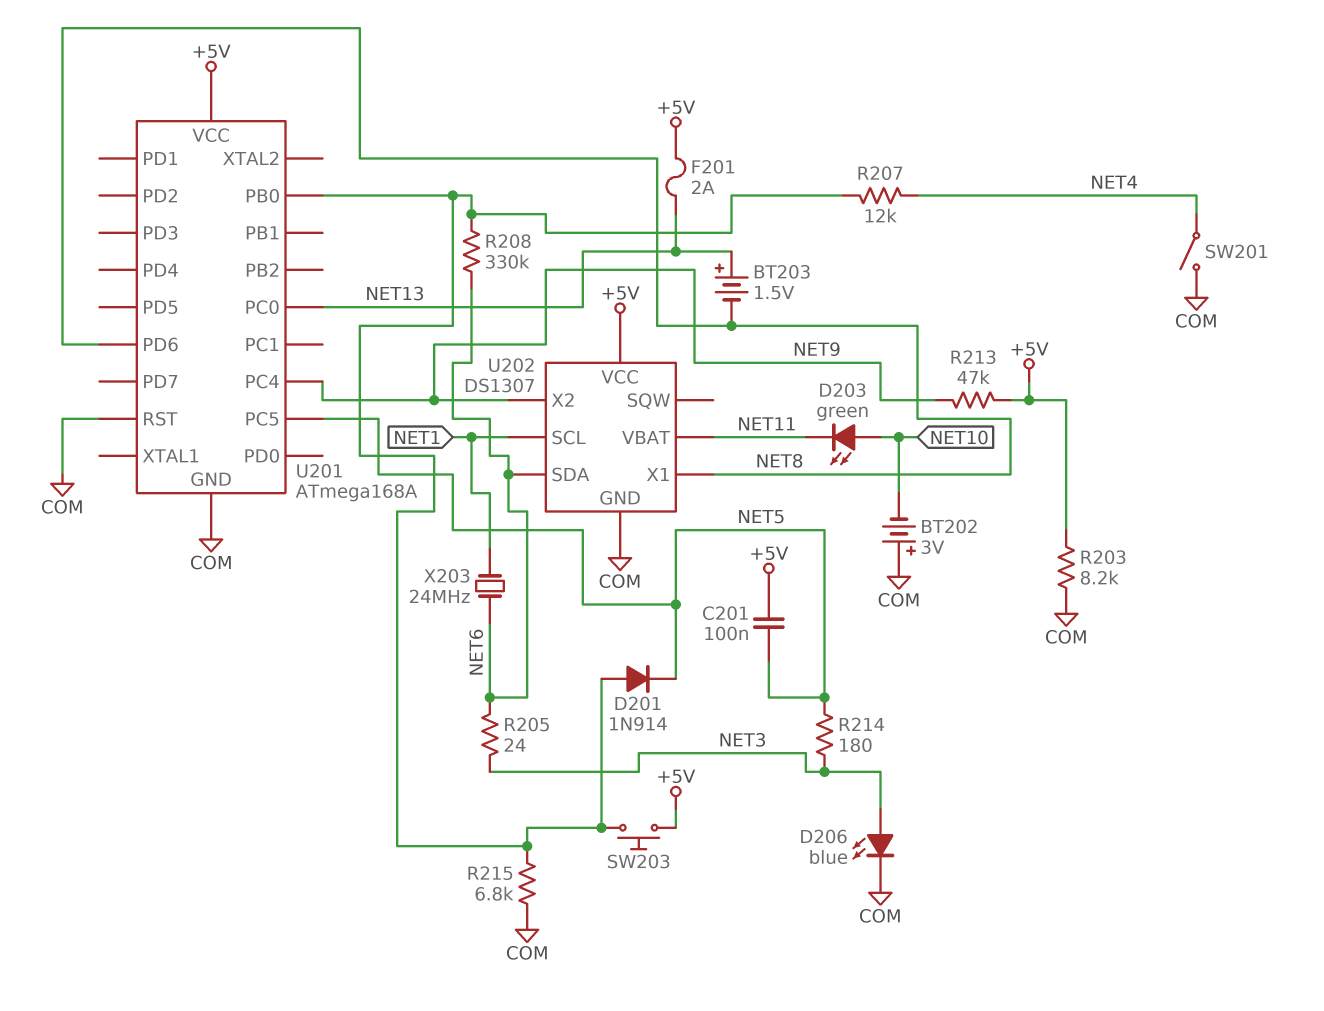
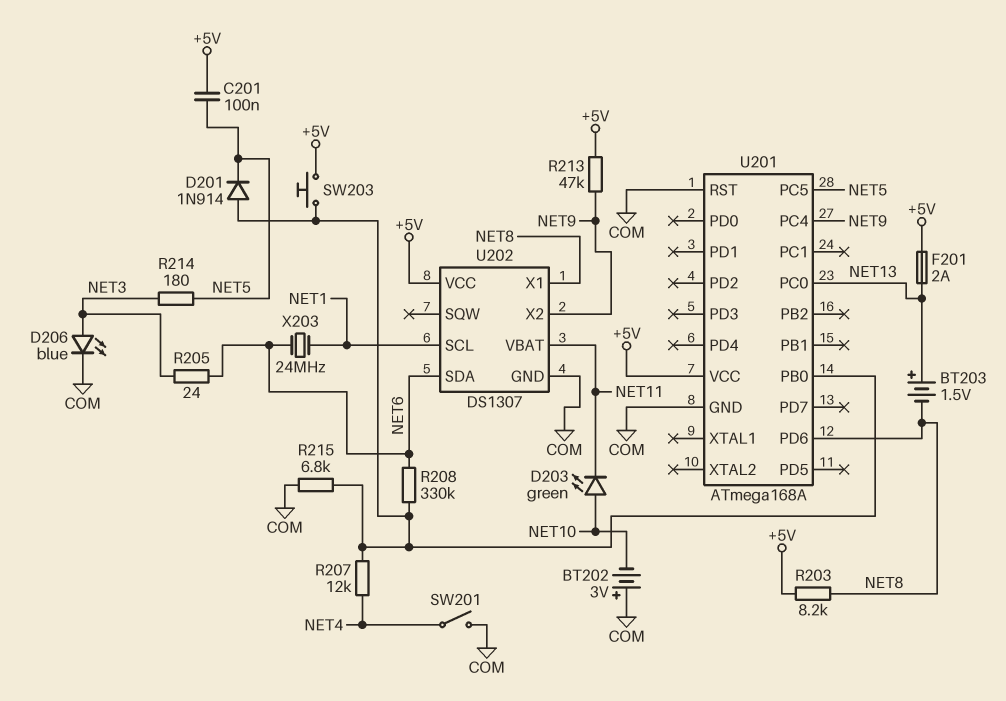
R203: 8.2k (+5V, COM) -> 8.2k (+5V, NET8)

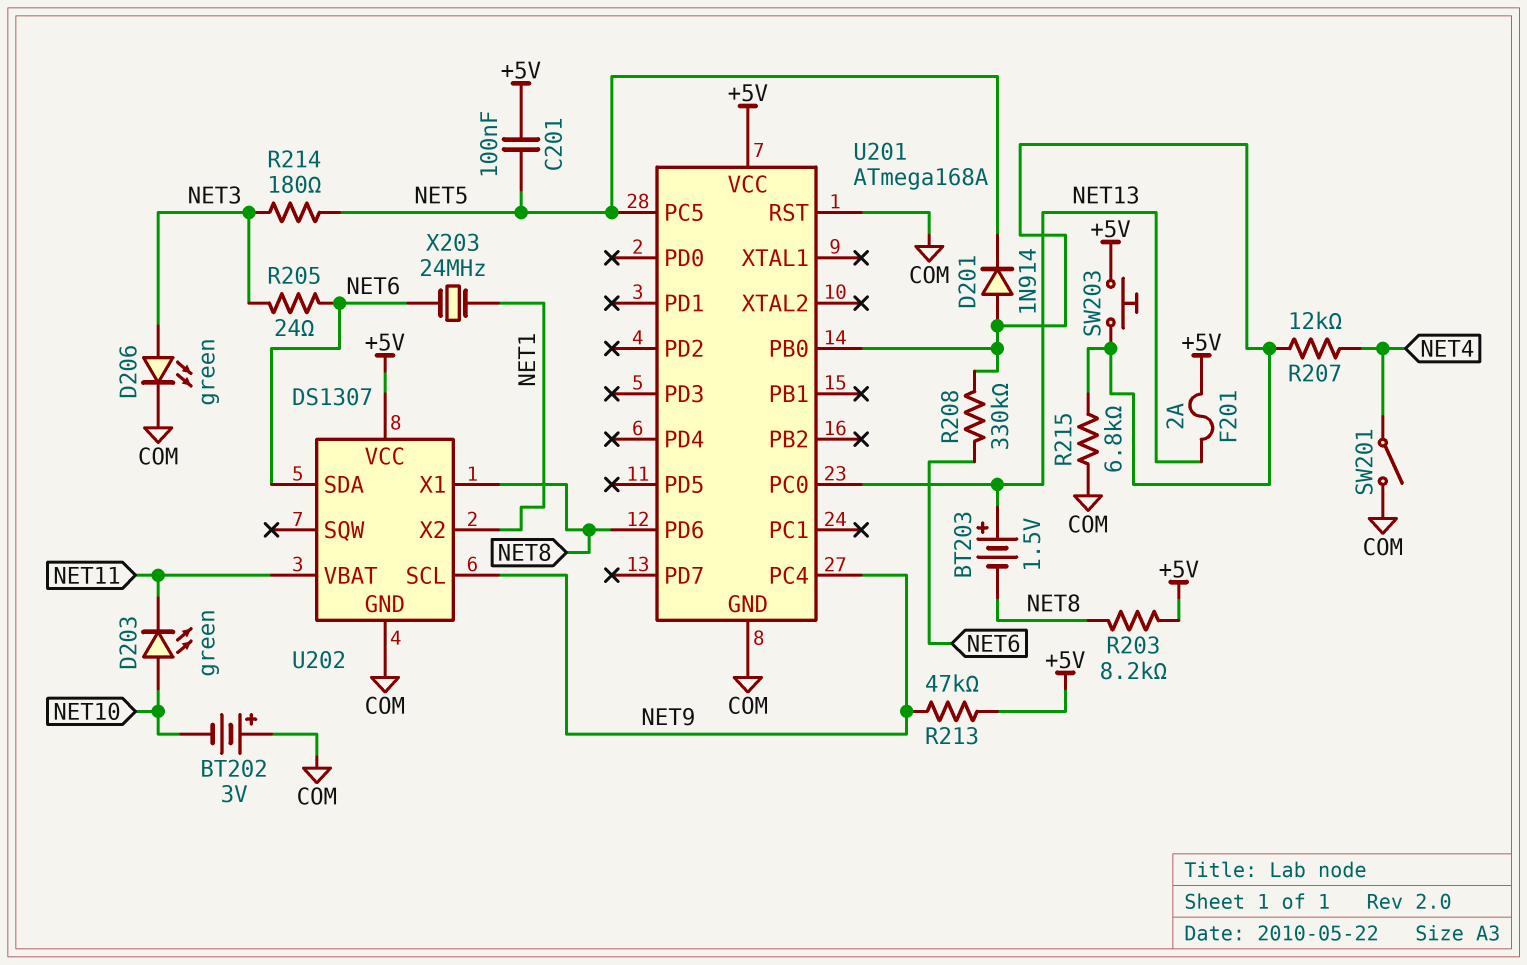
D206: LED blue (A NET3, K COM) -> LED green (A NET3, K COM)
U202 pin SCL: NET1 -> NET9
U202 pin X2: NET9 -> NET1

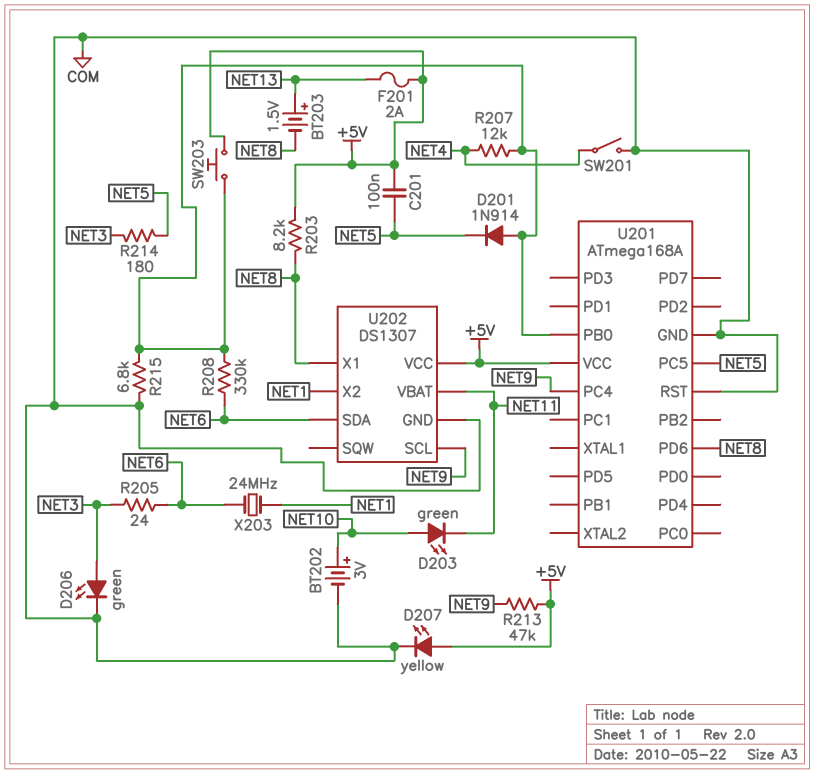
BT202: 3V (plus COM, minus NET10) -> 3V (plus NET10, minus COM)
D207: none -> LED yellow (A +5V, K COM)
U201 pin PC0: NET13 -> none

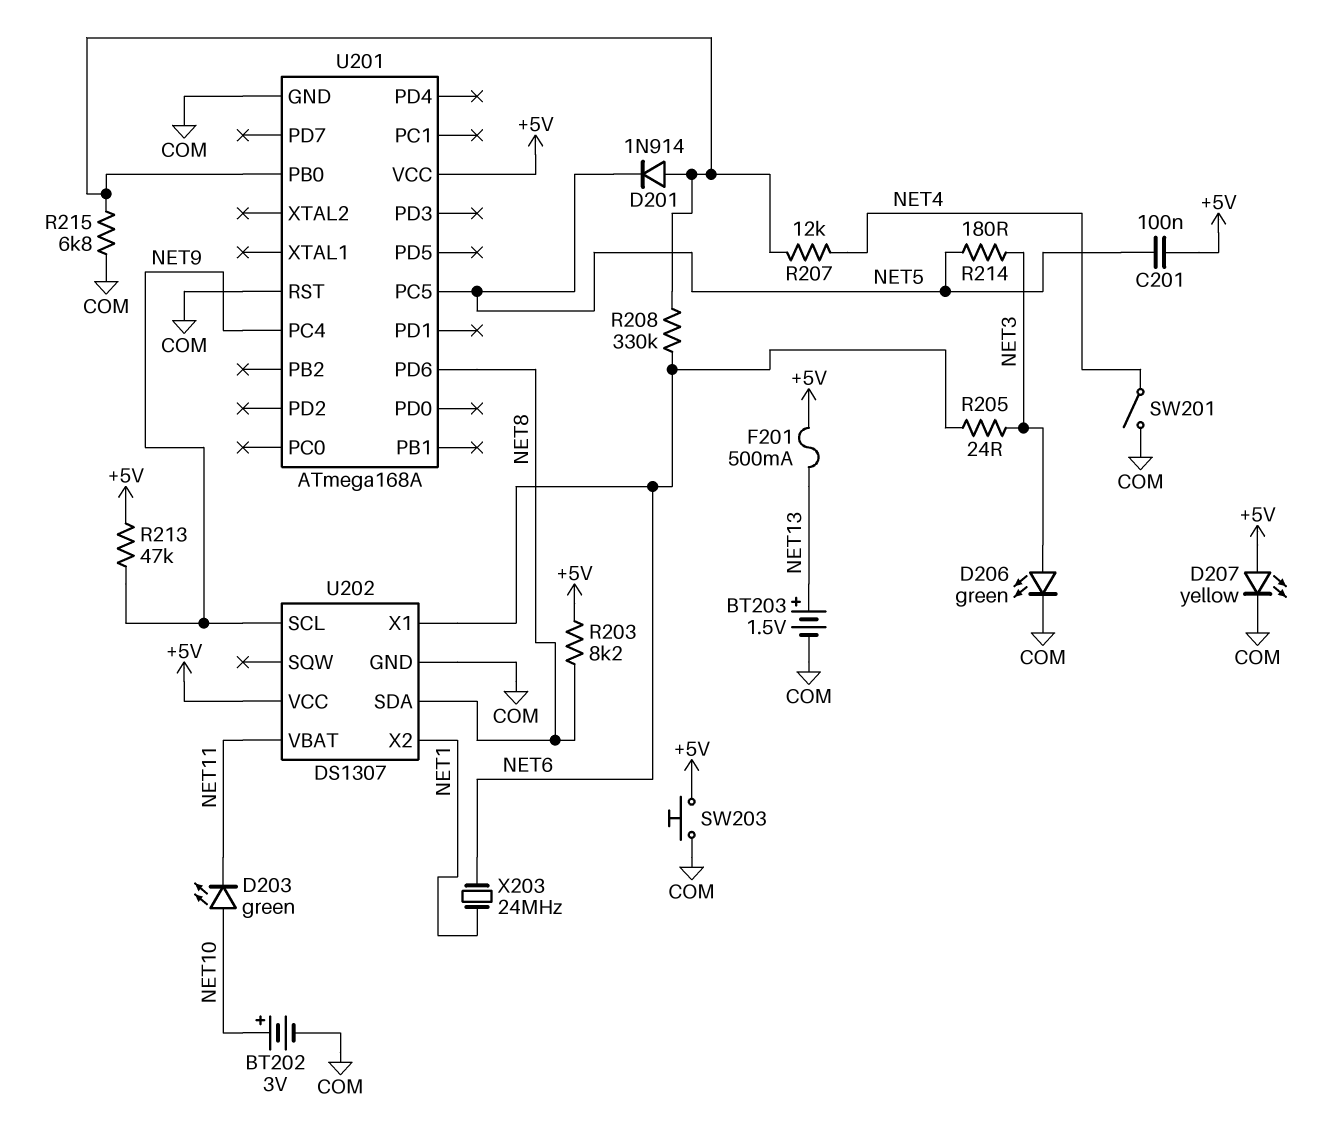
BT203: 1.5V (plus NET13, minus NET8) -> 1.5V (plus NET13, minus COM)
F201: 2A (+5V, NET13) -> 500mA (+5V, NET13)
SW203: button (+5V, U201/PB0) -> button (+5V, COM)
U202 pin SDA: NET6 -> NET8
U202 pin X1: NET8 -> NET6

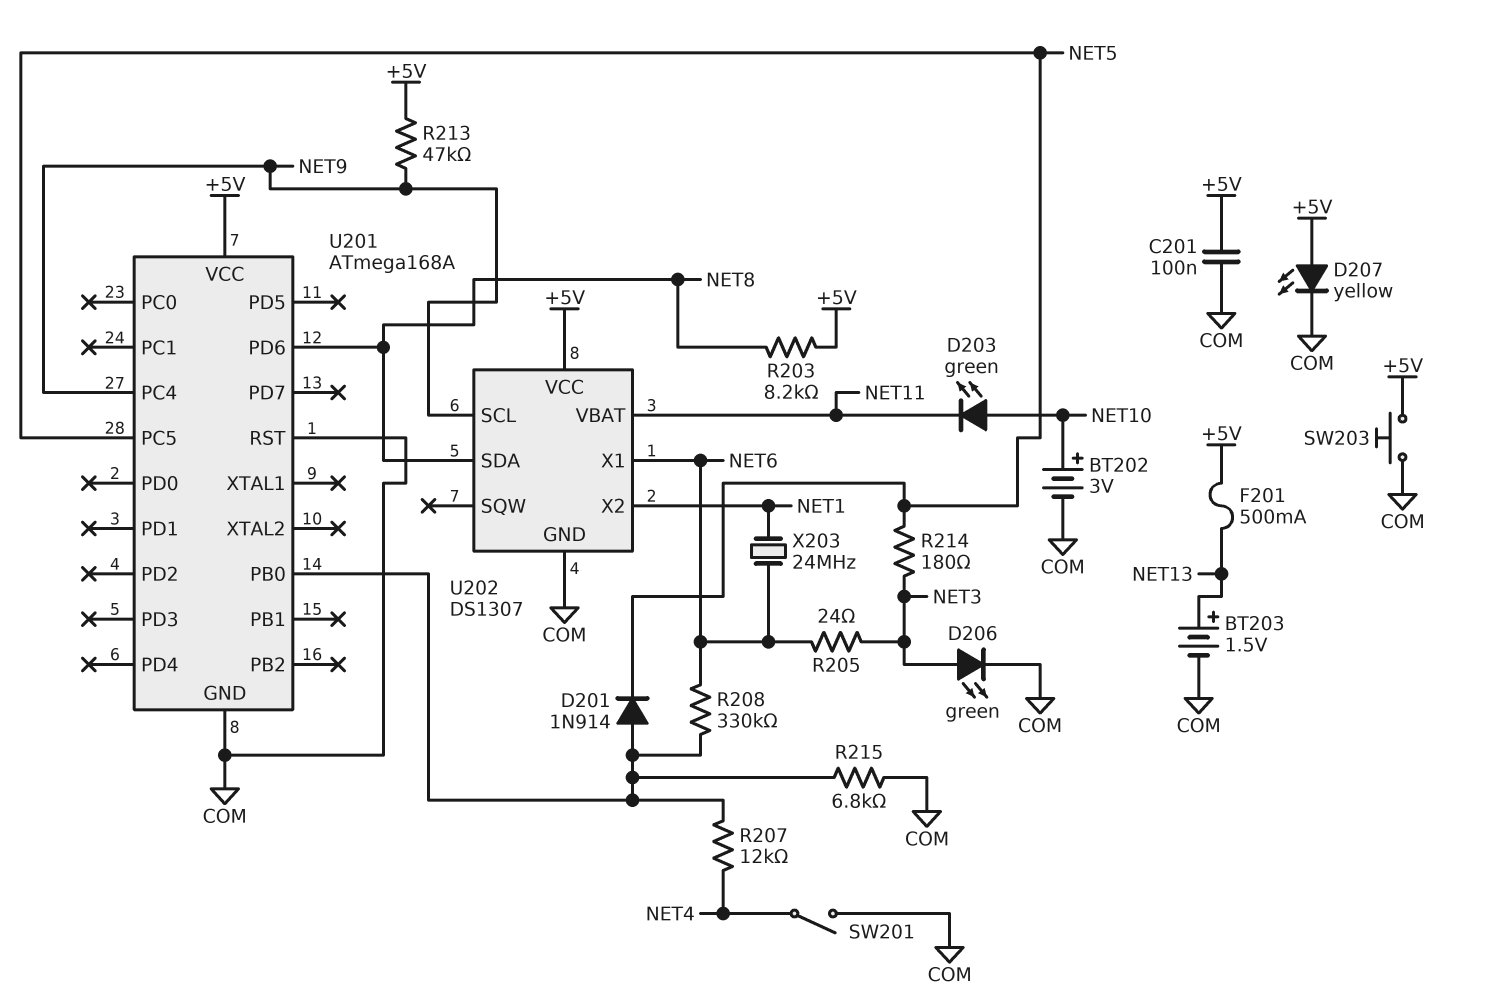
C201: 100nF (+5V, NET5) -> 100nF (+5V, COM)

